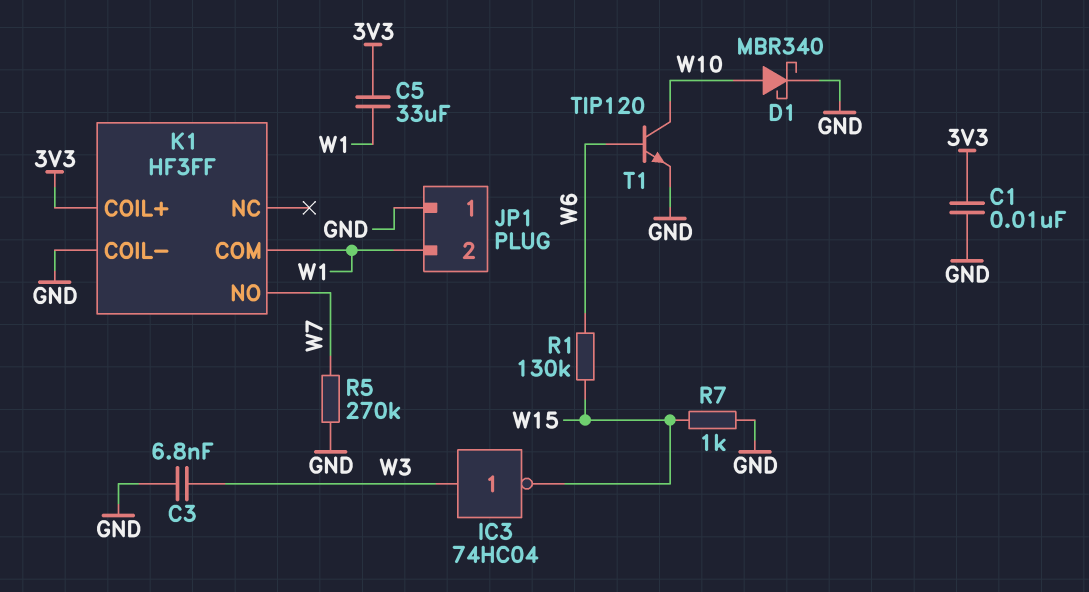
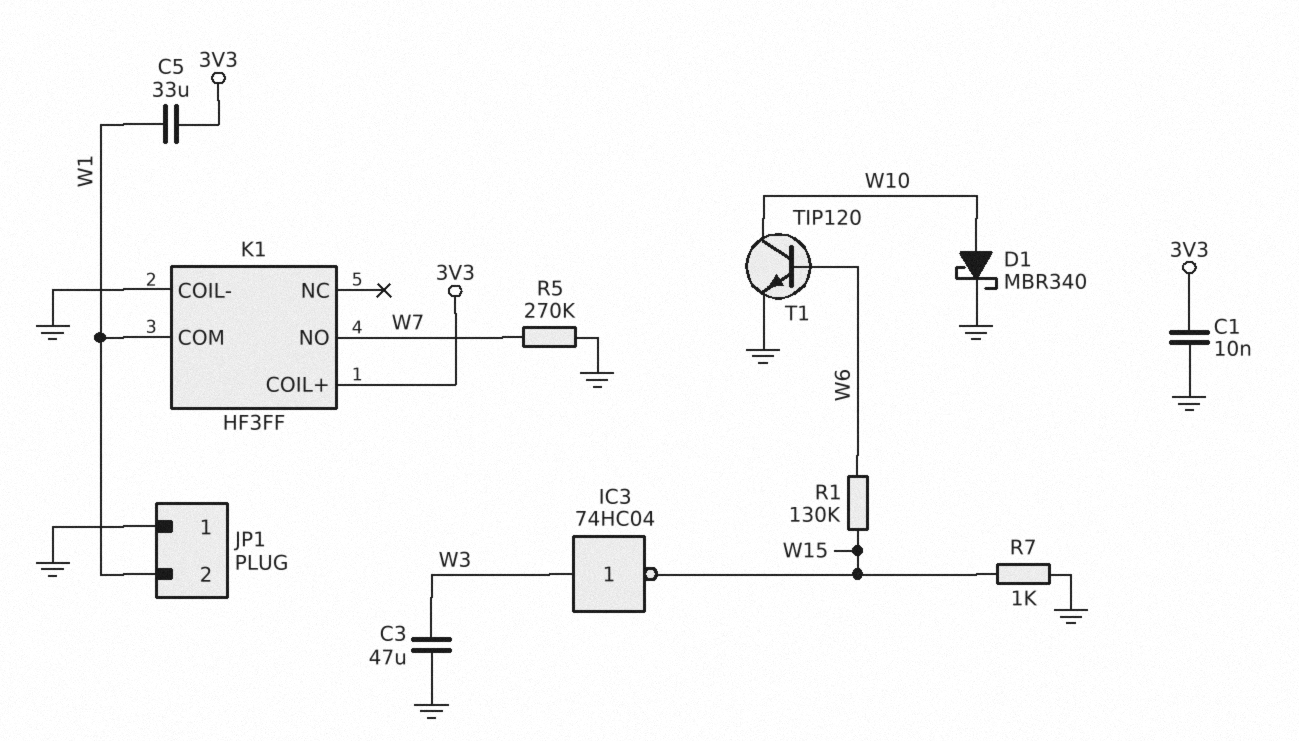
C3: 6.8nF (GND, W3) -> 47uF (GND, W3)

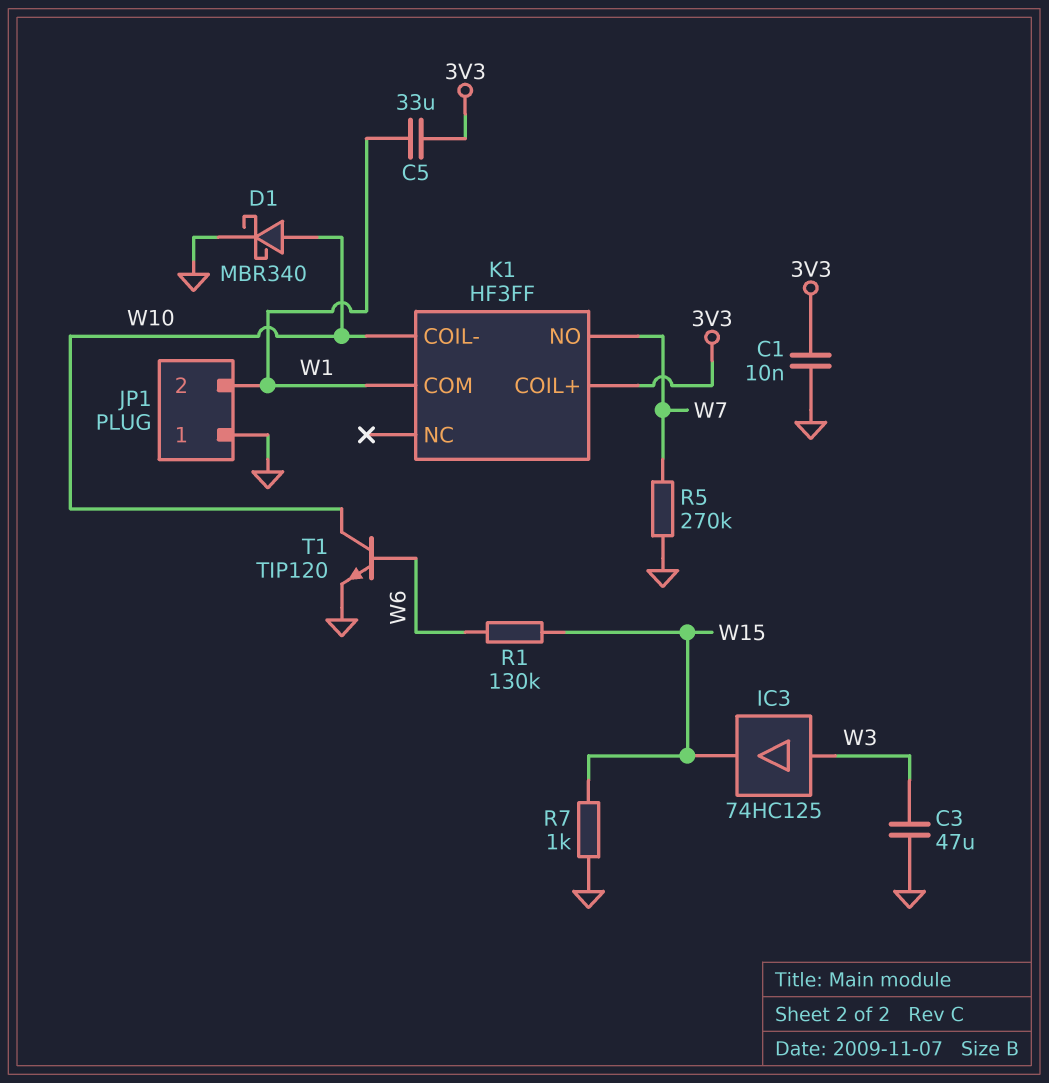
IC3: NOT 74HC04 (in W3, out W15) -> buffer 74HC125 (in W3, out W15)
K1 pin COIL-: GND -> W10

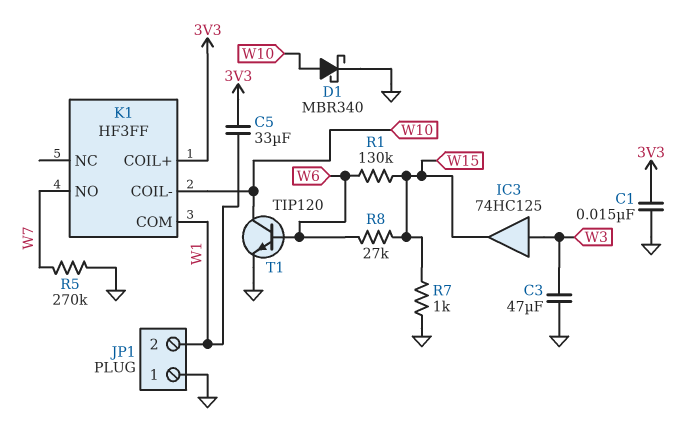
C1: 10nF (3V3, GND) -> 15nF (3V3, GND)
R8: none -> 27k (W6, W15)

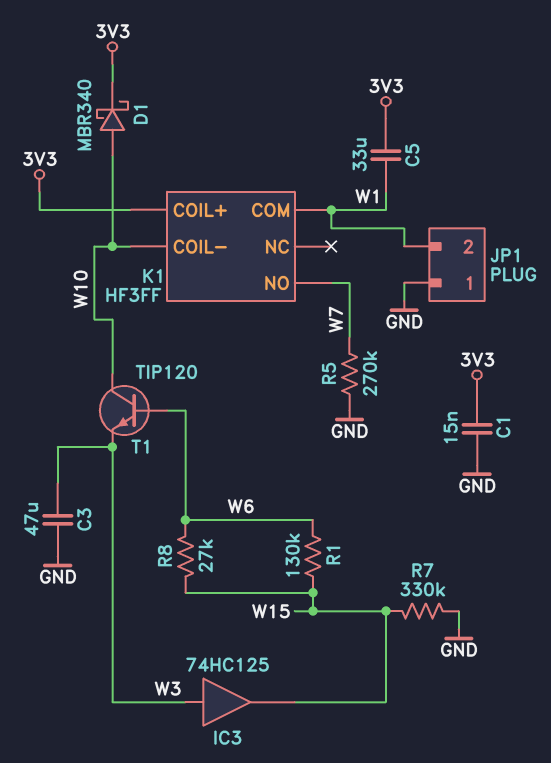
D1: schottky MBR340 (A W10, K GND) -> schottky MBR340 (A W10, K 3V3)
R7: 1k (GND, W15) -> 330k (GND, W15)
T1: NPN TIP120 (B W6, C W10, E GND) -> NPN TIP120 (B W6, C W10, E W3)

